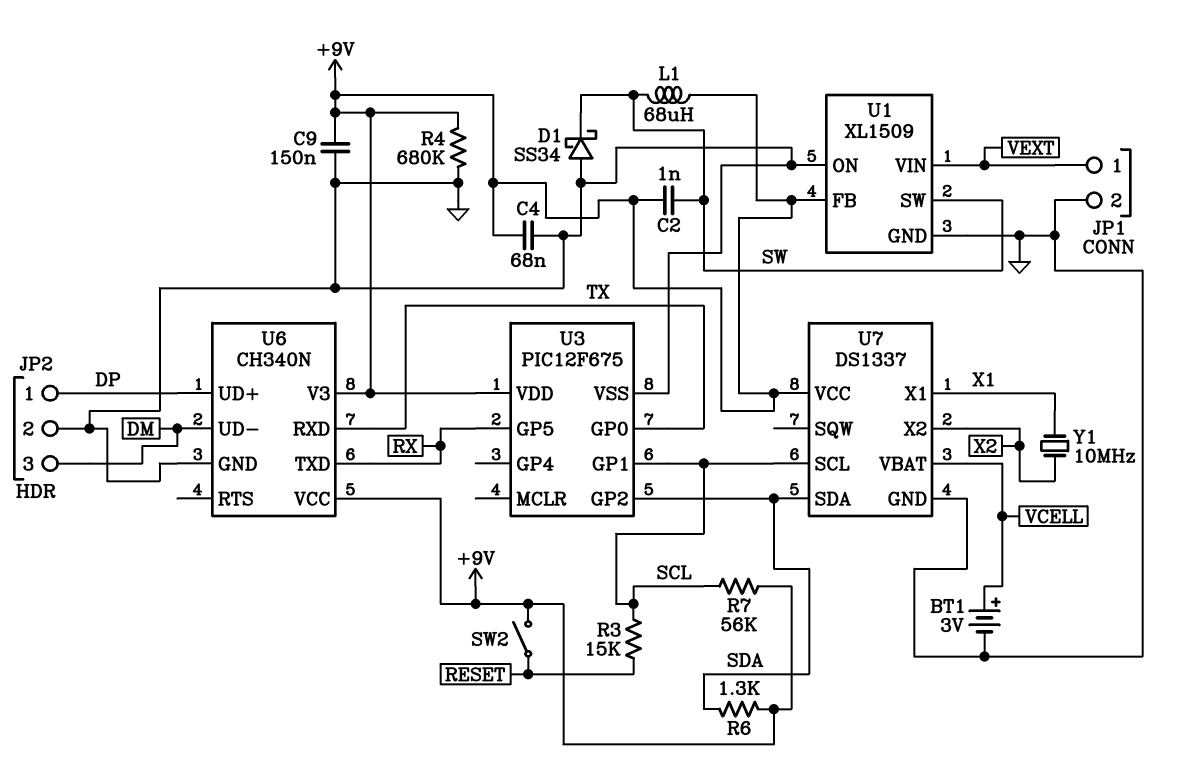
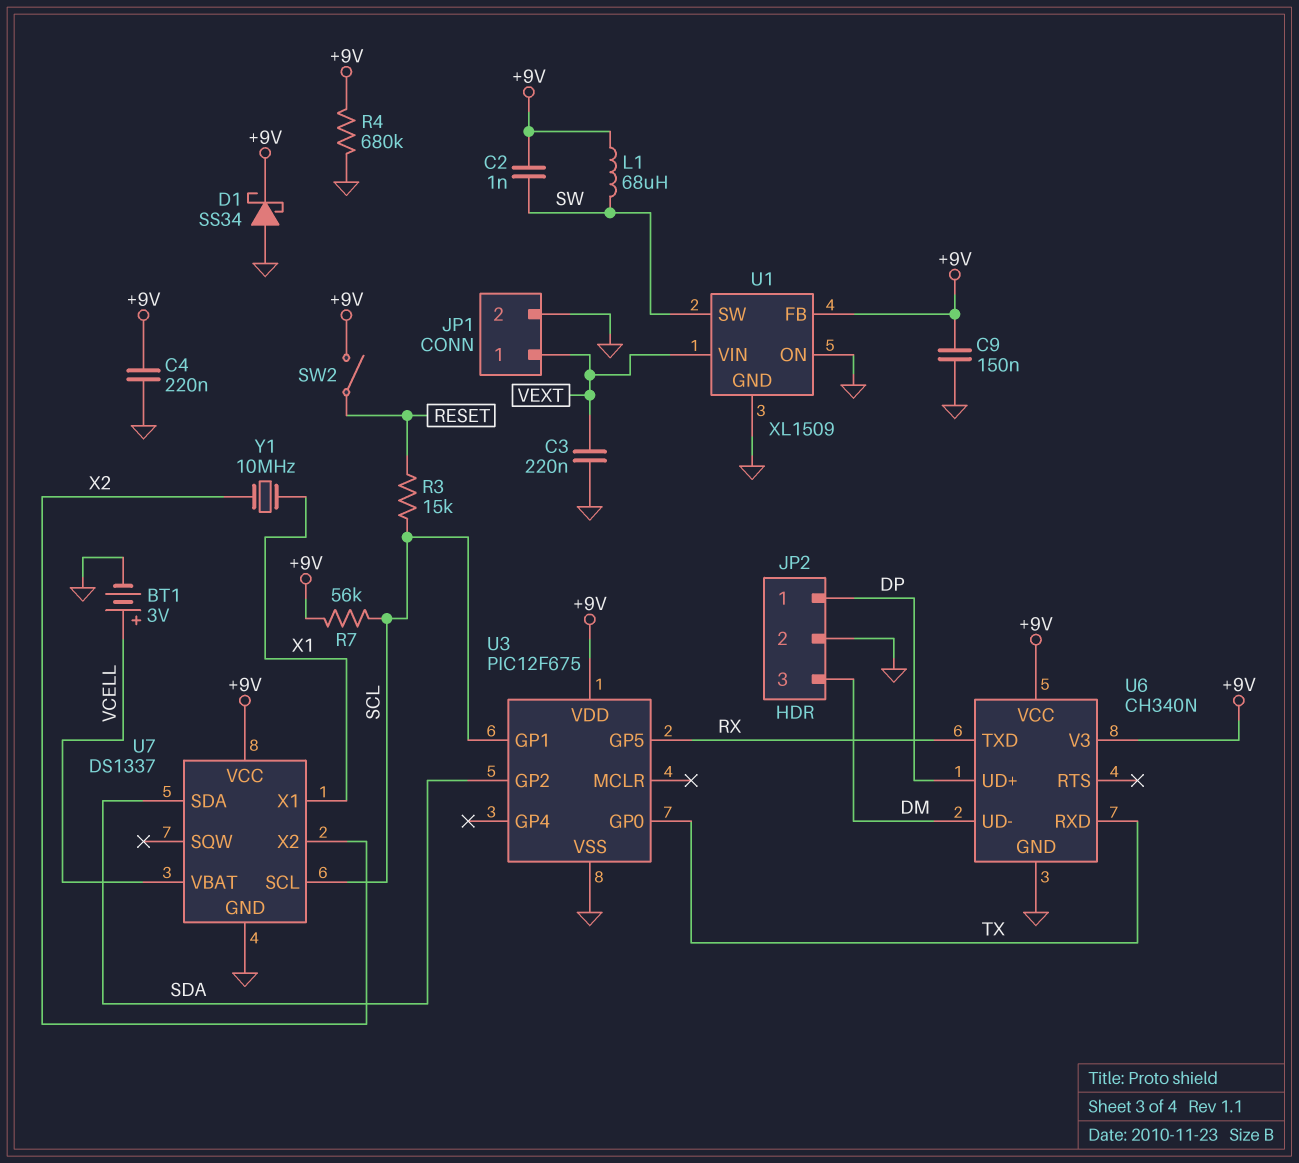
C3: none -> 220nF (GND, VEXT)
C4: 68nF (+9V, GND) -> 220nF (+9V, GND)
D1: schottky SS34 (A GND, K SW) -> schottky SS34 (A GND, K +9V)
R6: 1.3k (+9V, SDA) -> none

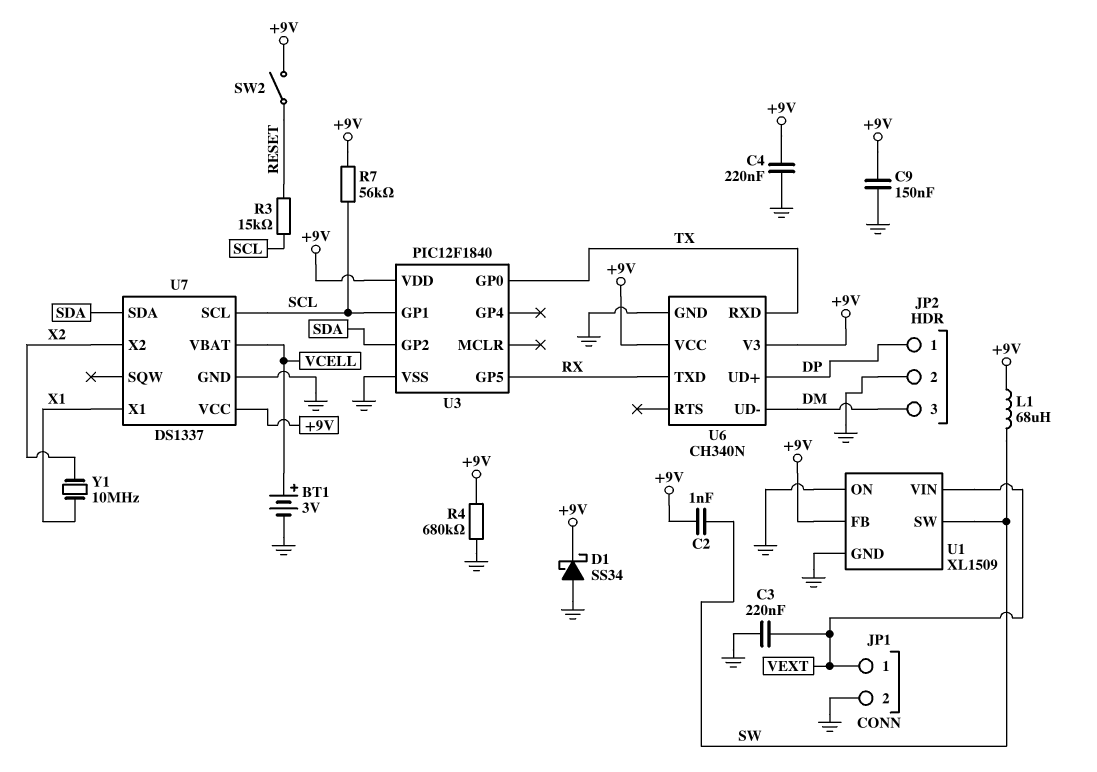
U3: PIC12F675 -> PIC12F1840

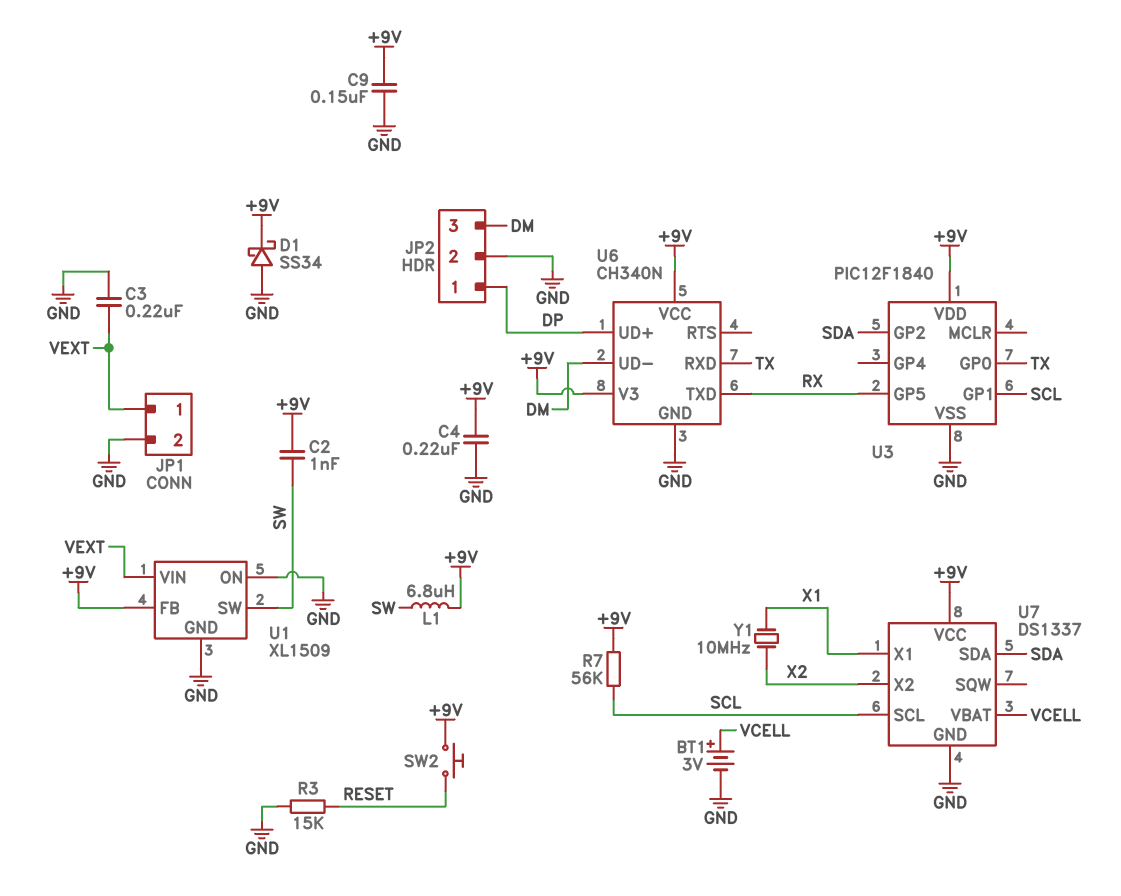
L1: 68uH (+9V, SW) -> 6.8uH (+9V, SW)
R3: 15k (RESET, SCL) -> 15k (GND, RESET)
R4: 680k (+9V, GND) -> none
SW2: switch (+9V, RESET) -> button (+9V, RESET)

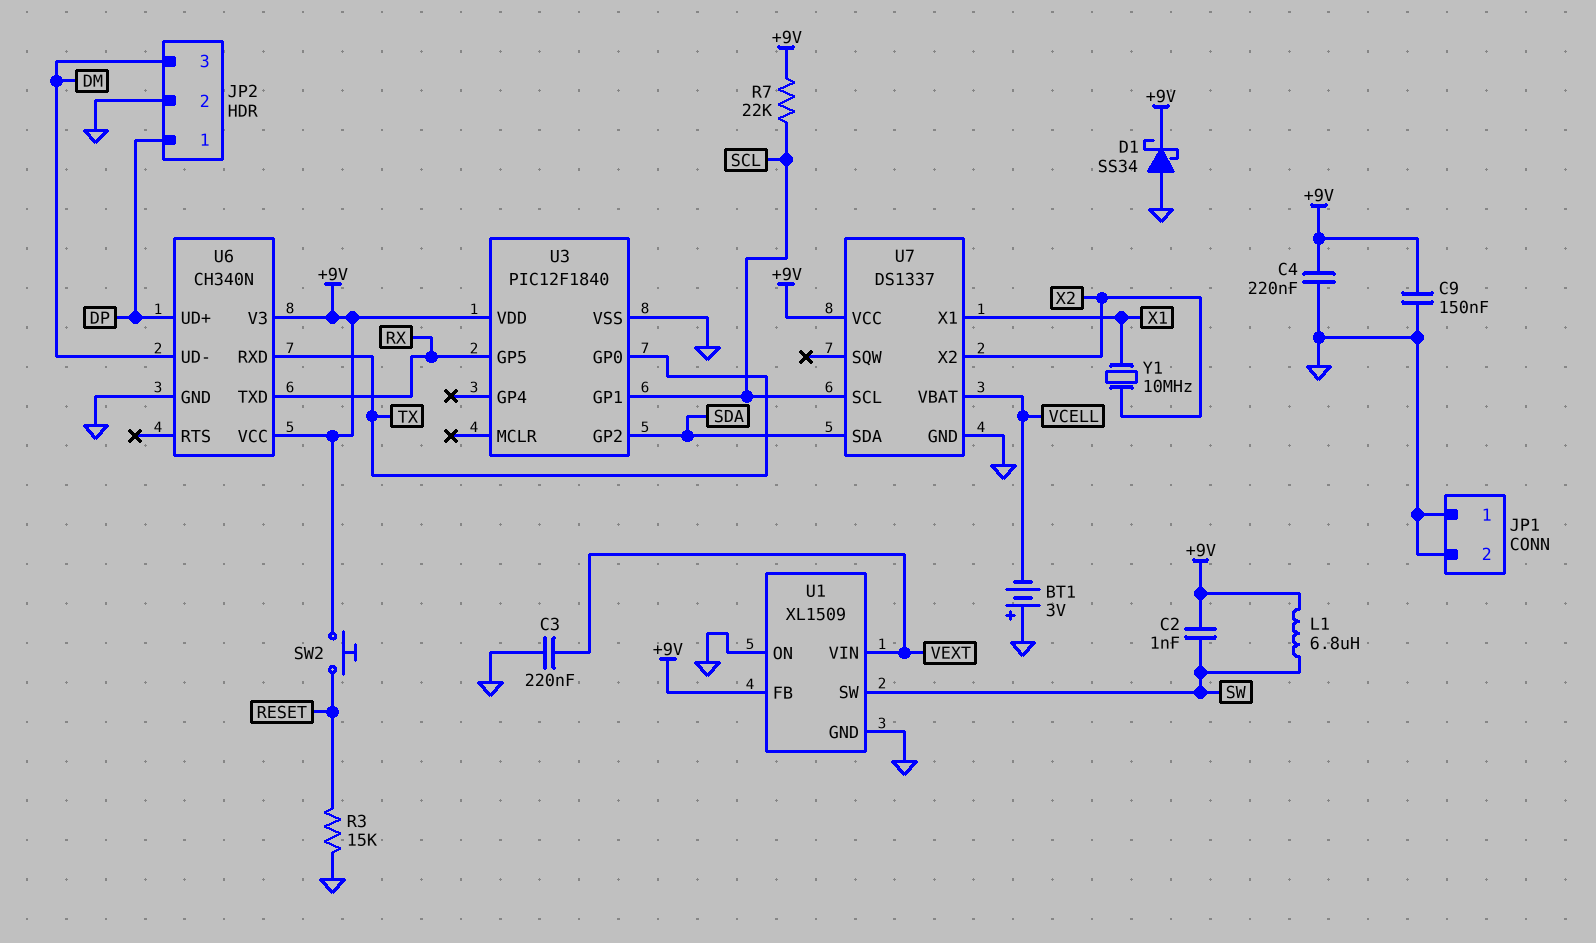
BT1: 3V (plus VCELL, minus GND) -> 3V (plus GND, minus VCELL)
JP1 pin 1: VEXT -> GND
R7: 56k (+9V, SCL) -> 22k (+9V, SCL)

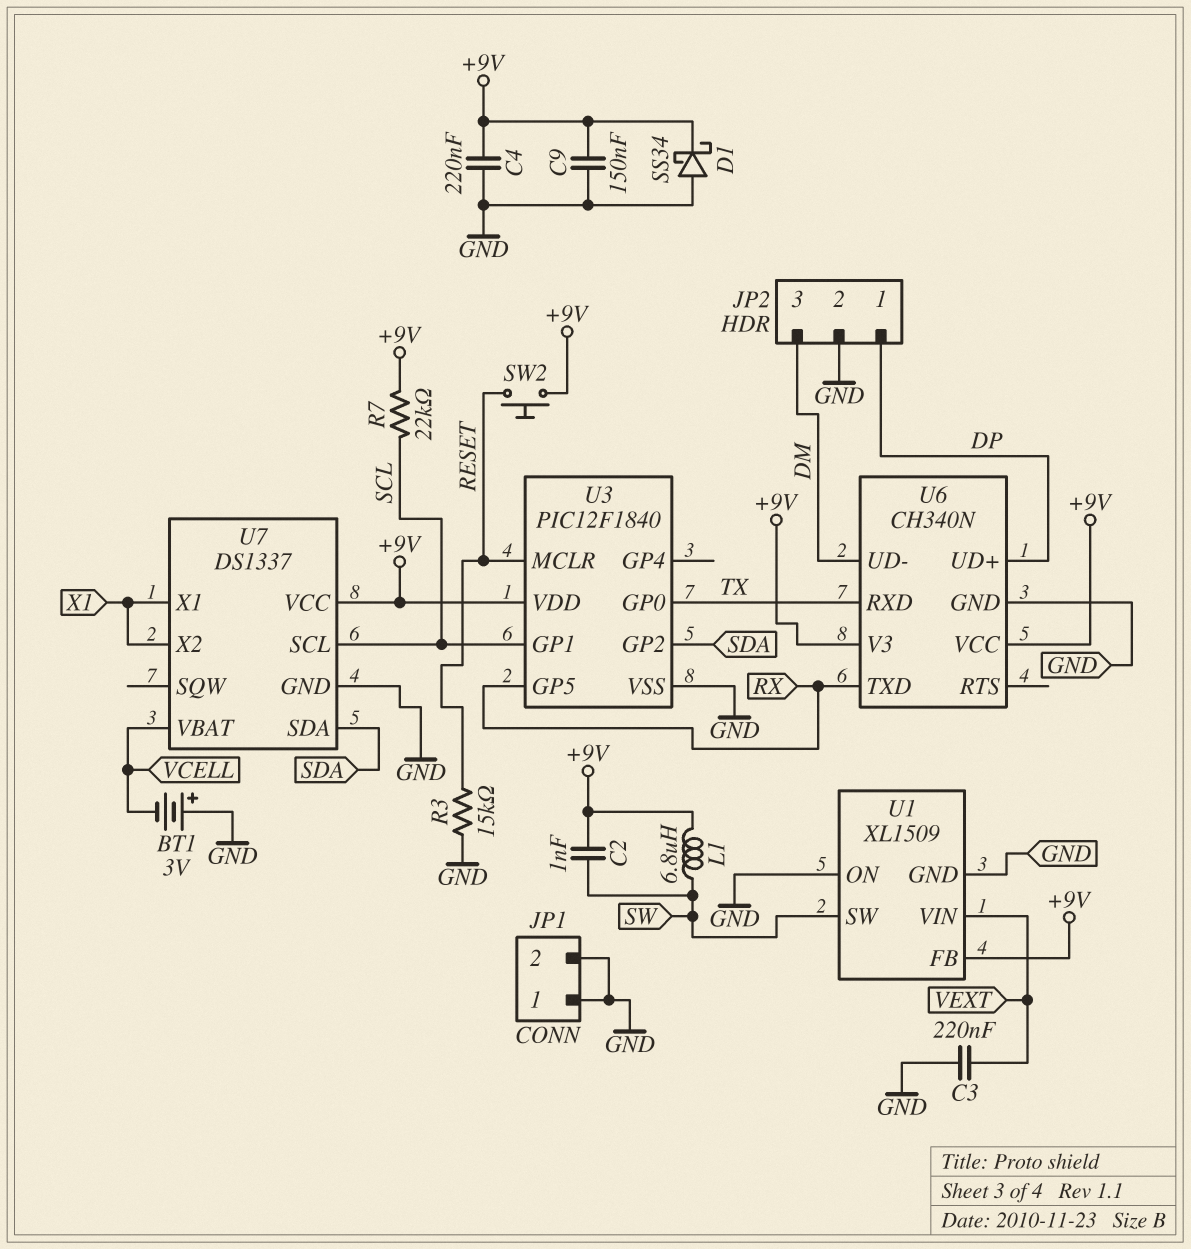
U3 pin MCLR: none -> RESET
U7 pin X2: X2 -> X1
Y1: 10MHz (X1, X2) -> none

